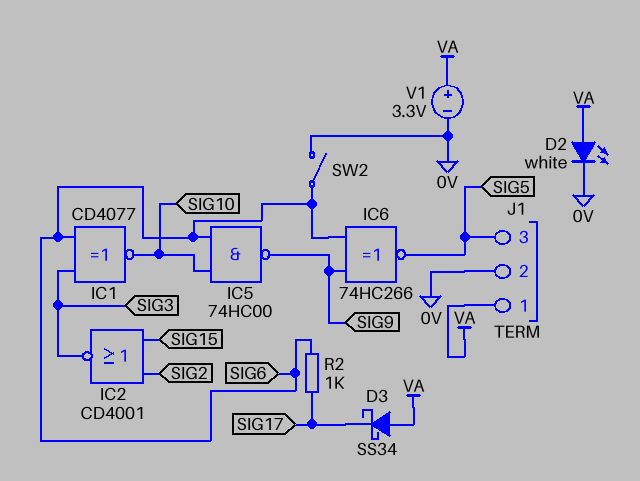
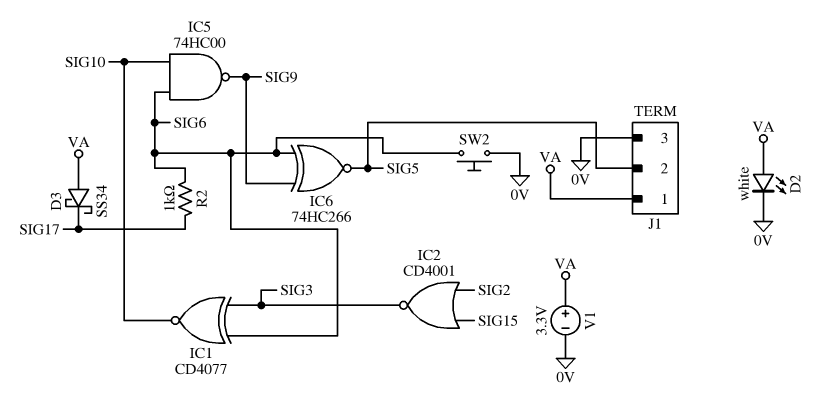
J1 pin 2: 0V -> SIG5
J1 pin 3: SIG5 -> 0V
SW2: switch (0V, SIG6) -> button (0V, SIG6)

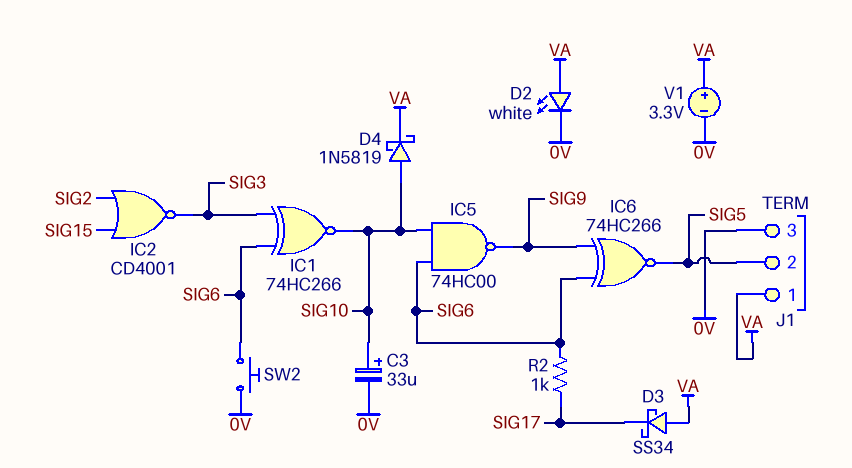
C3: none -> 33uF (plus SIG10, minus 0V)
D4: none -> schottky 1N5819 (A SIG10, K VA)
IC1: XNOR CD4077 (in SIG3, in SIG6, out SIG10) -> XNOR 74HC266 (in SIG3, in SIG6, out SIG10)

